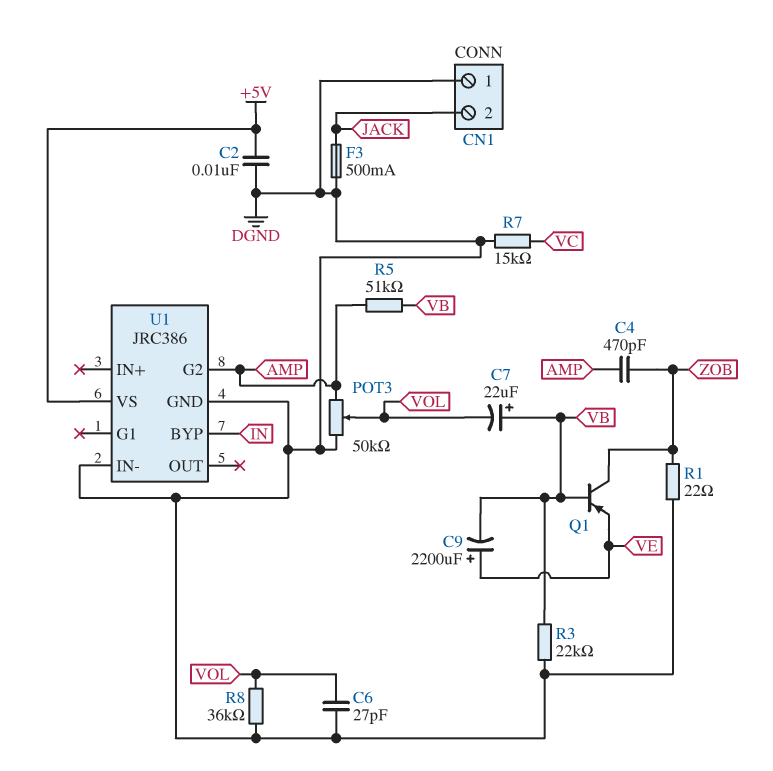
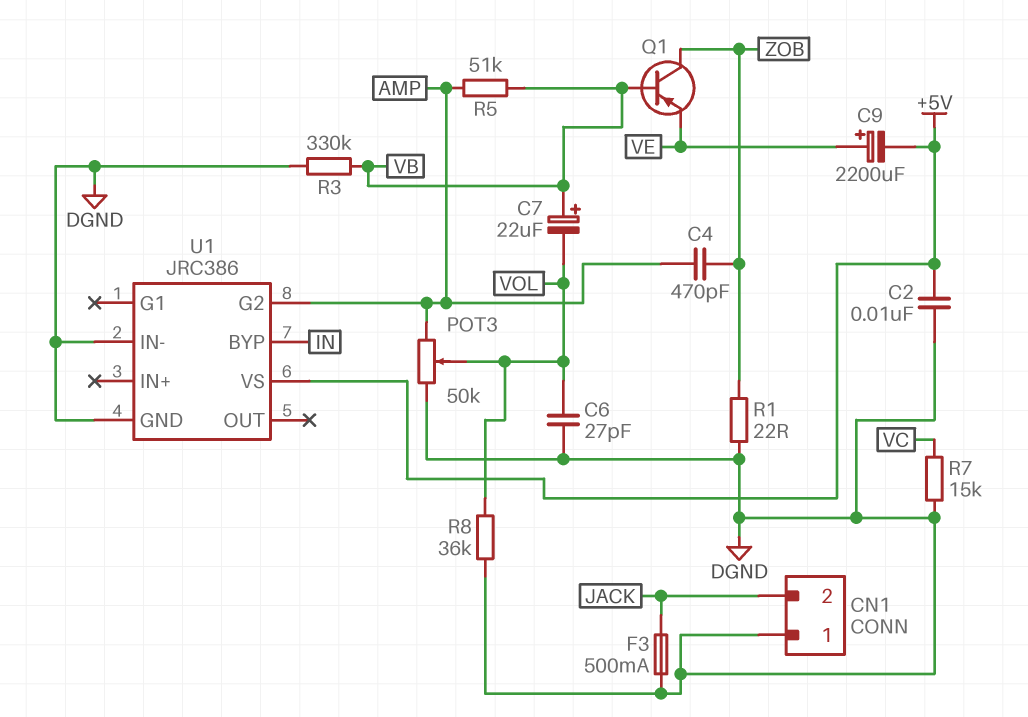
C9: 2200uF (plus VE, minus VB) -> 2200uF (plus VE, minus +5V)
R3: 22k (DGND, VB) -> 330k (DGND, VB)

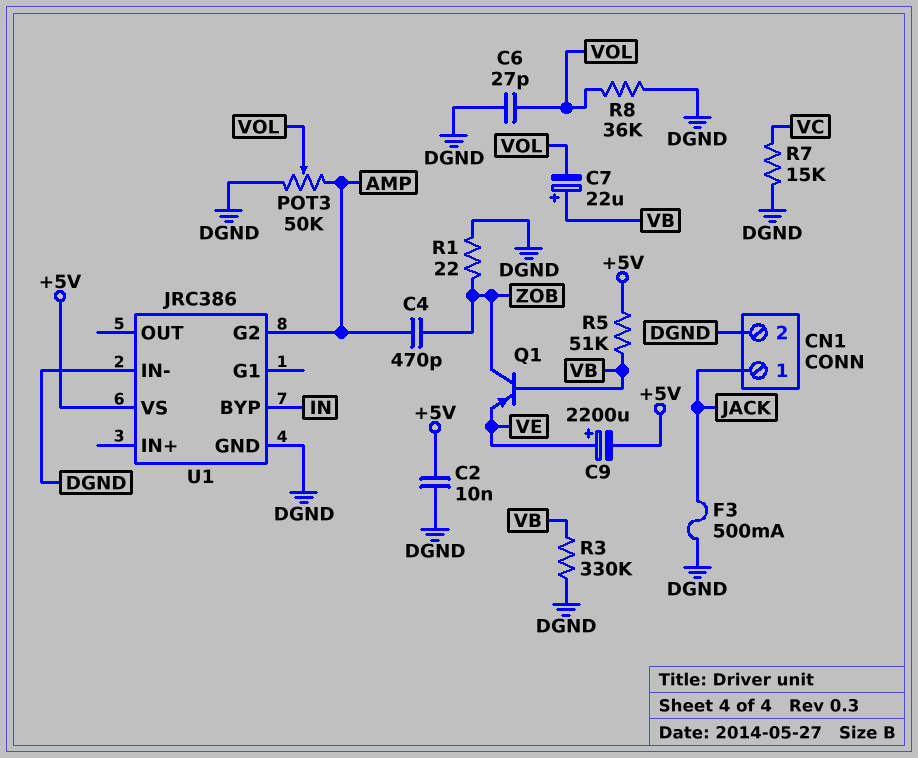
CN1 pin 1: DGND -> JACK
CN1 pin 2: JACK -> DGND
R5: 51k (AMP, VB) -> 51k (+5V, VB)

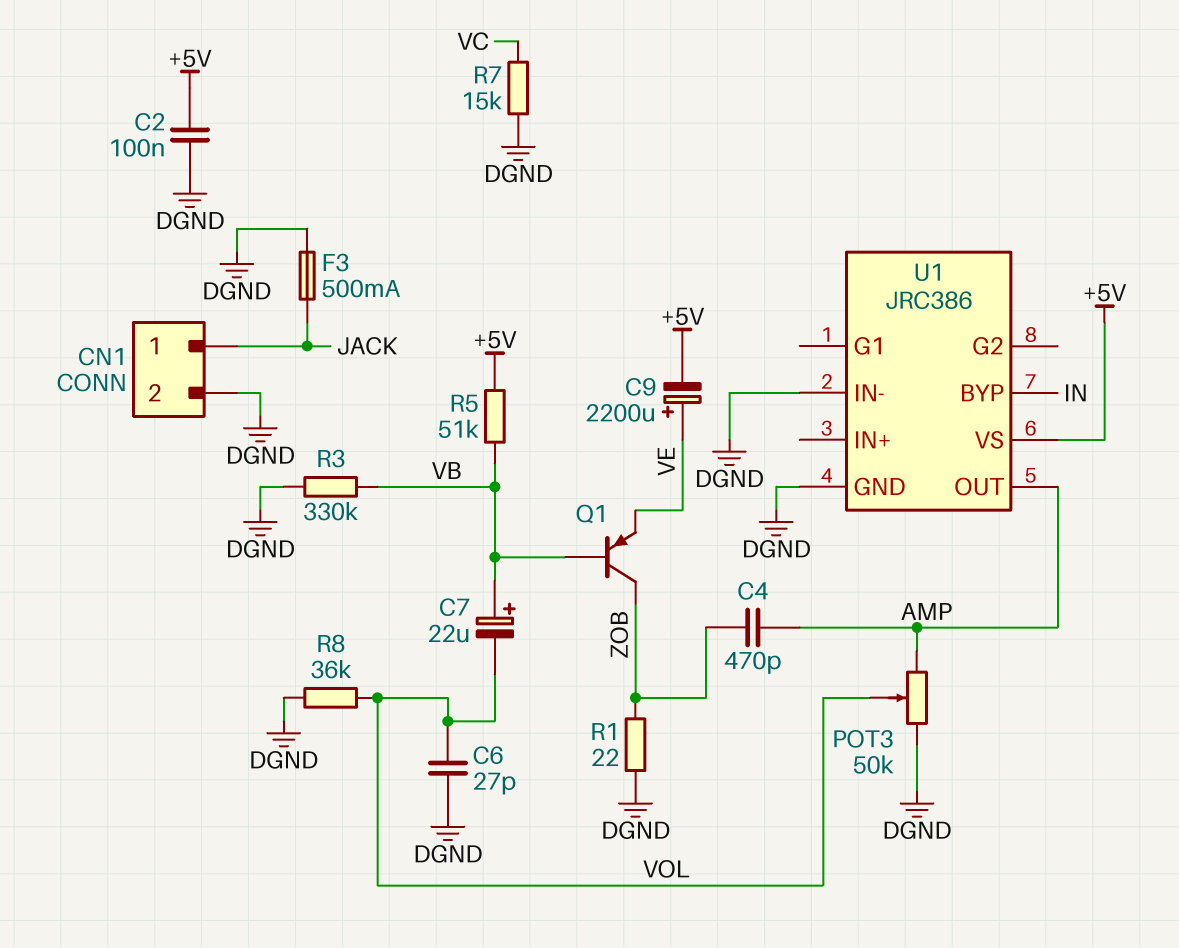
C2: 10nF (+5V, DGND) -> 100nF (+5V, DGND)
U1 pin G2: AMP -> none
U1 pin OUT: none -> AMP

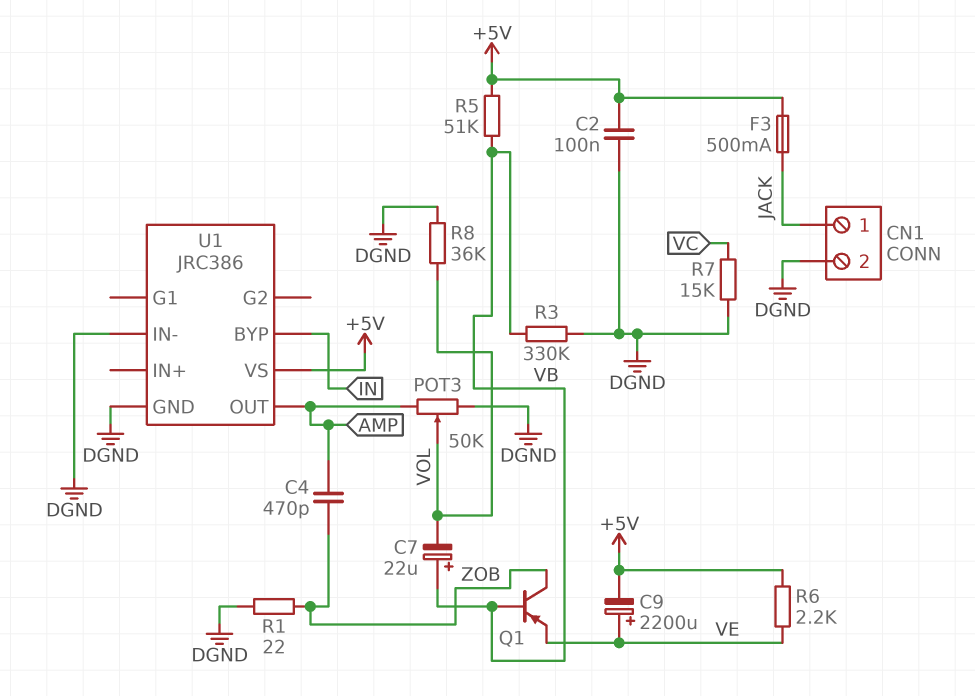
C6: 27pF (DGND, VOL) -> none
F3: 500mA (DGND, JACK) -> 500mA (+5V, JACK)
R6: none -> 2.2k (+5V, VE)

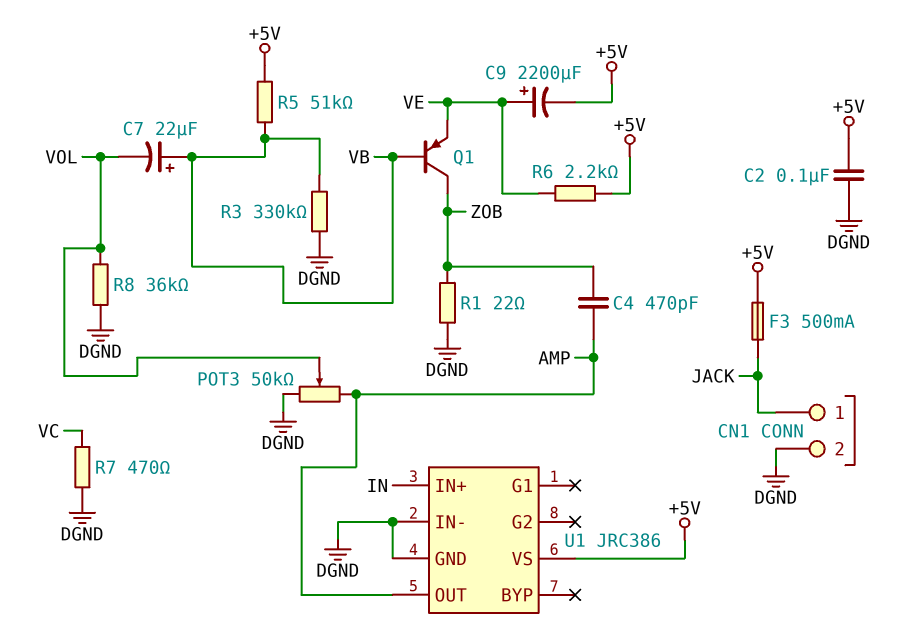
R7: 15k (DGND, VC) -> 470 (DGND, VC)
U1 pin BYP: IN -> none
U1 pin IN+: none -> IN

